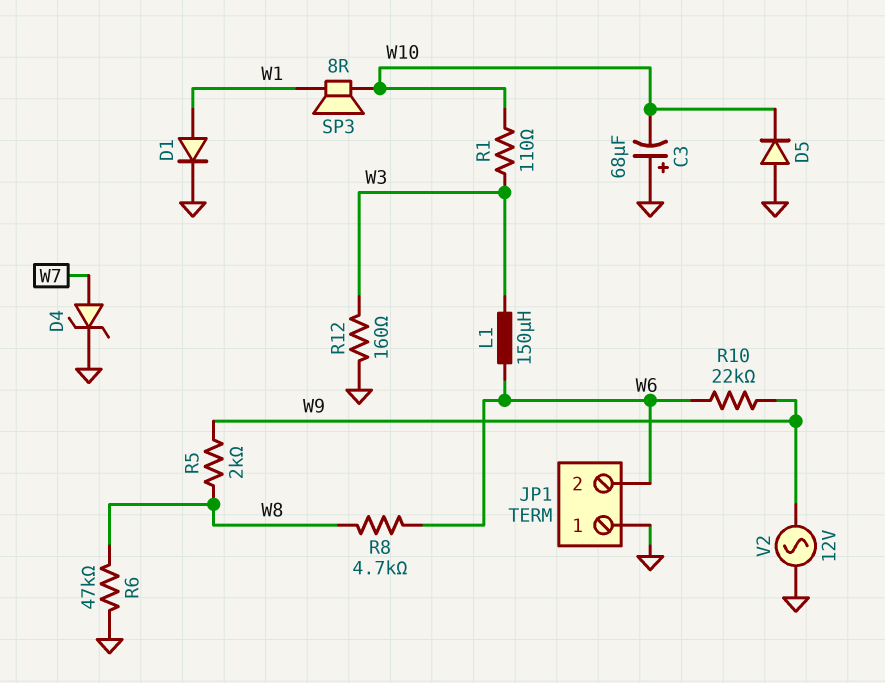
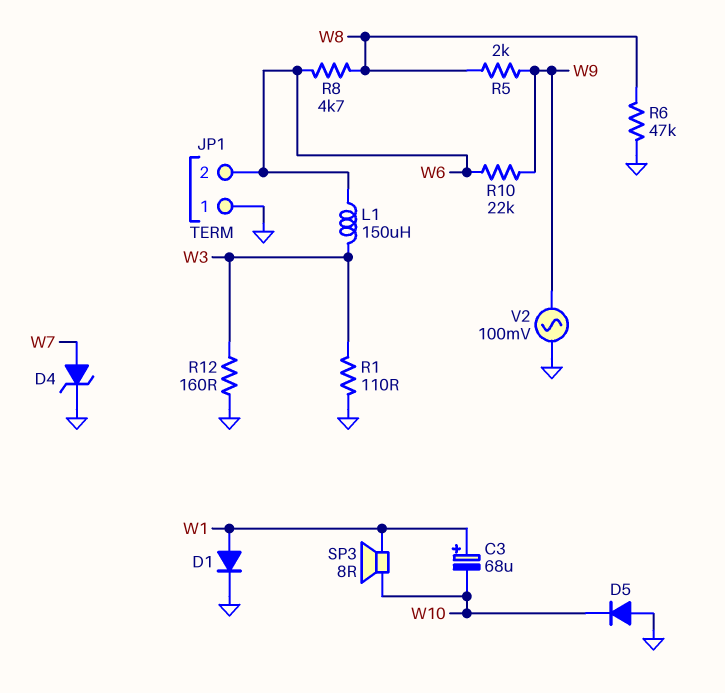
C3: 68uF (plus GND, minus W10) -> 68uF (plus W1, minus W10)
R1: 110 (W3, W10) -> 110 (GND, W3)
V2: AC 12V (GND, W9) -> AC 100mV (GND, W9)

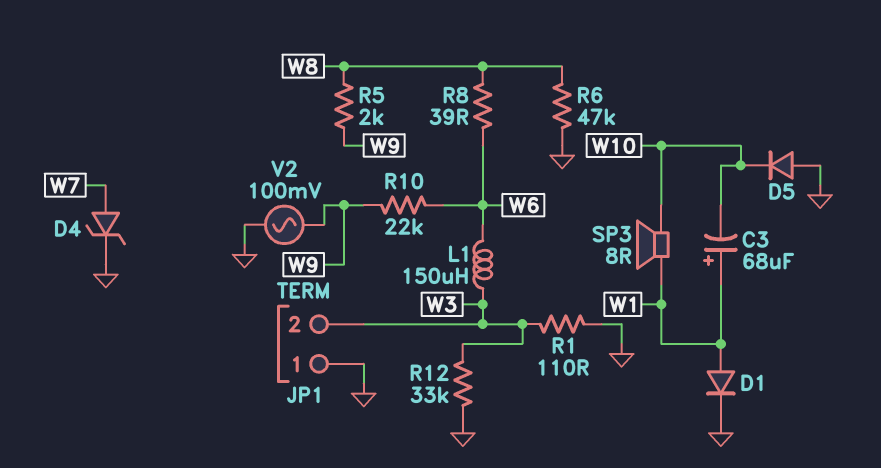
JP1 pin 2: W6 -> W3
R8: 4.7k (W6, W8) -> 39 (W6, W8)
R12: 160 (GND, W3) -> 33k (GND, W3)

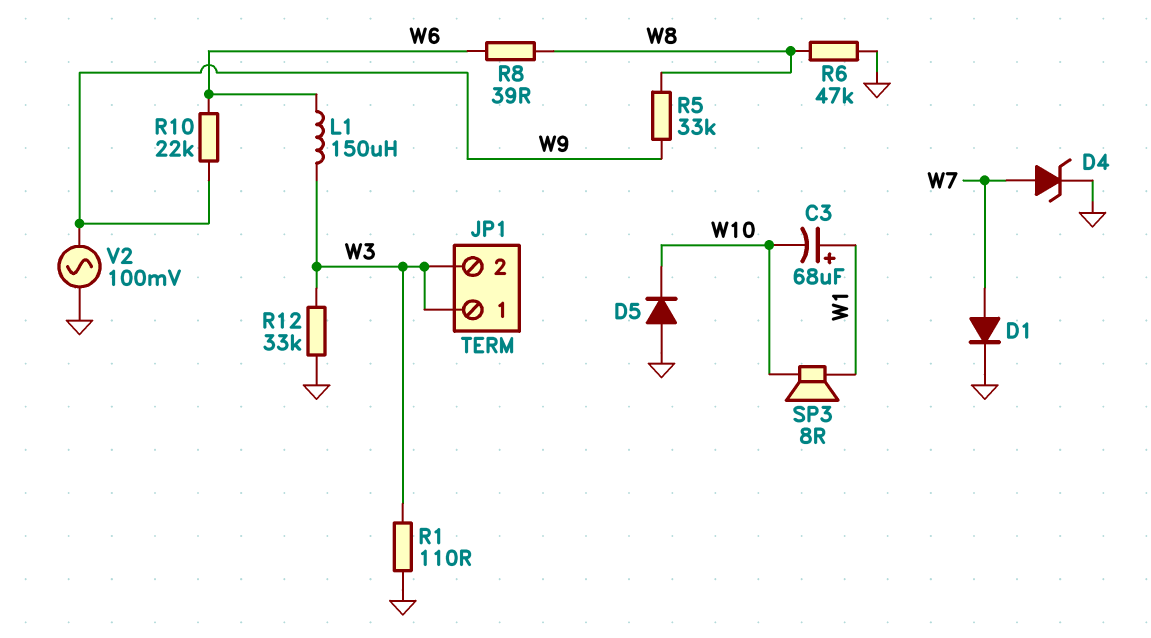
D1: diode (A W1, K GND) -> diode (A W7, K GND)
JP1 pin 1: GND -> W3
R5: 2k (W8, W9) -> 33k (W8, W9)

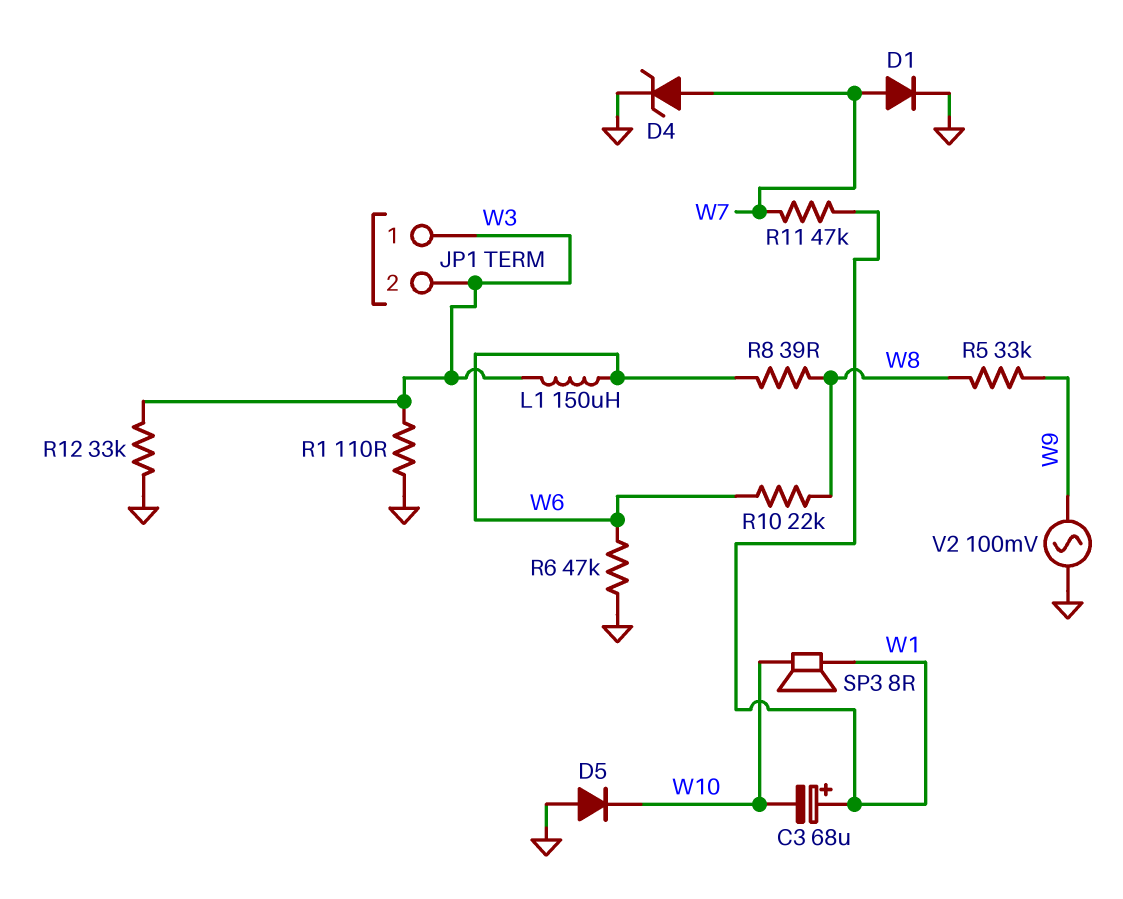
R6: 47k (GND, W8) -> 47k (GND, W6)
R10: 22k (W6, W9) -> 22k (W6, W8)
R11: none -> 47k (W1, W7)

